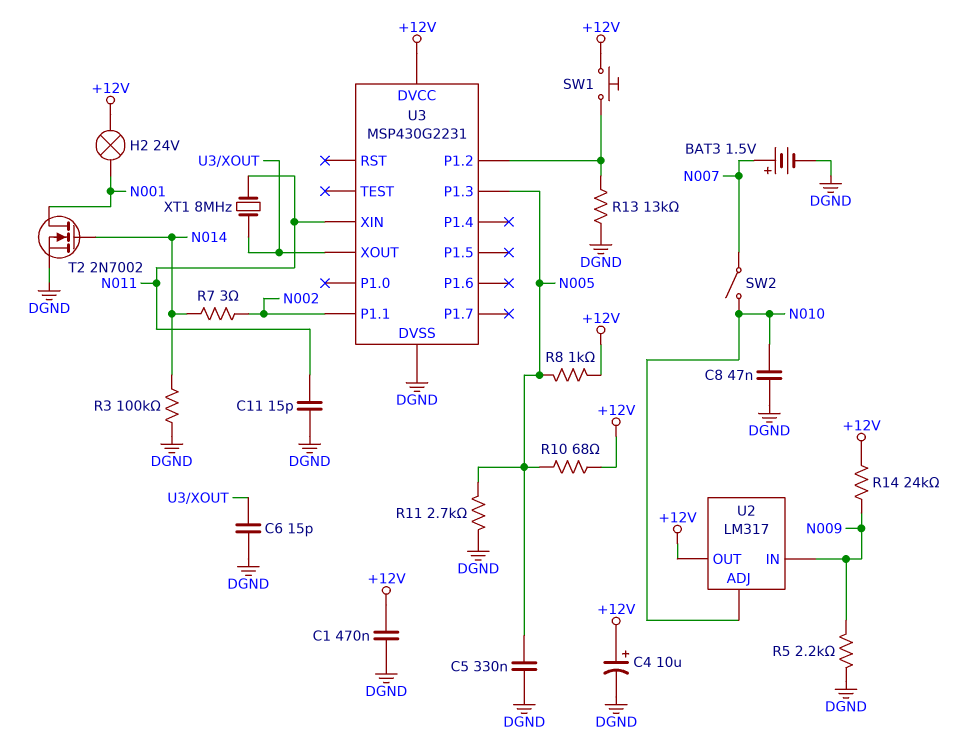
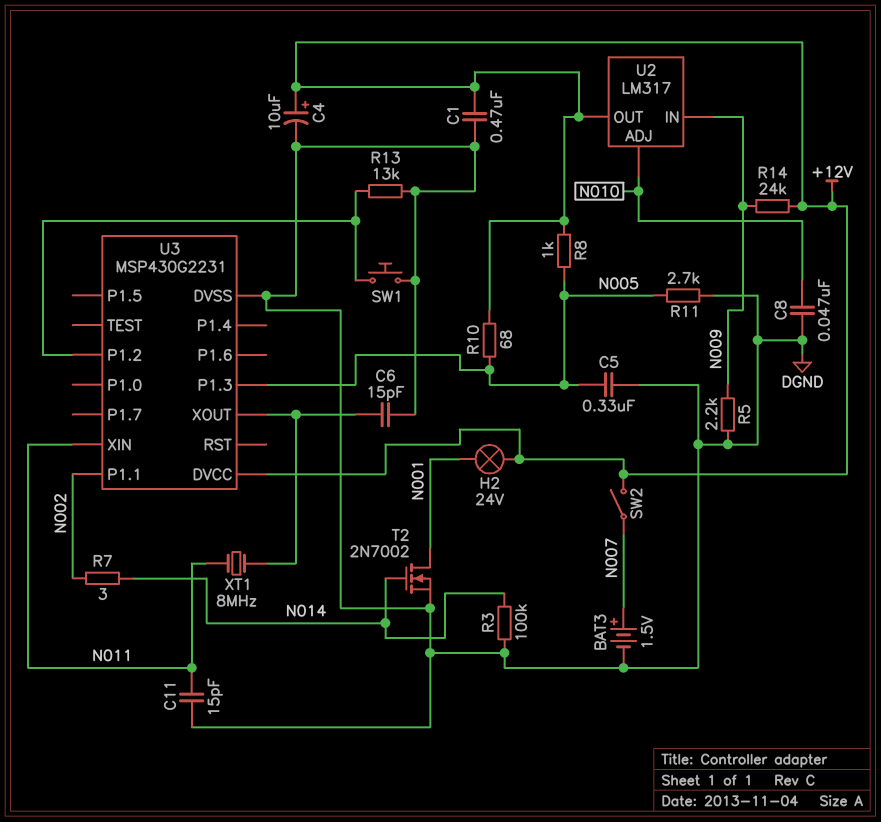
SW1: button (+12V, U3/P1.2) -> button (DGND, U3/P1.2)
SW2: switch (N007, N010) -> switch (+12V, N007)

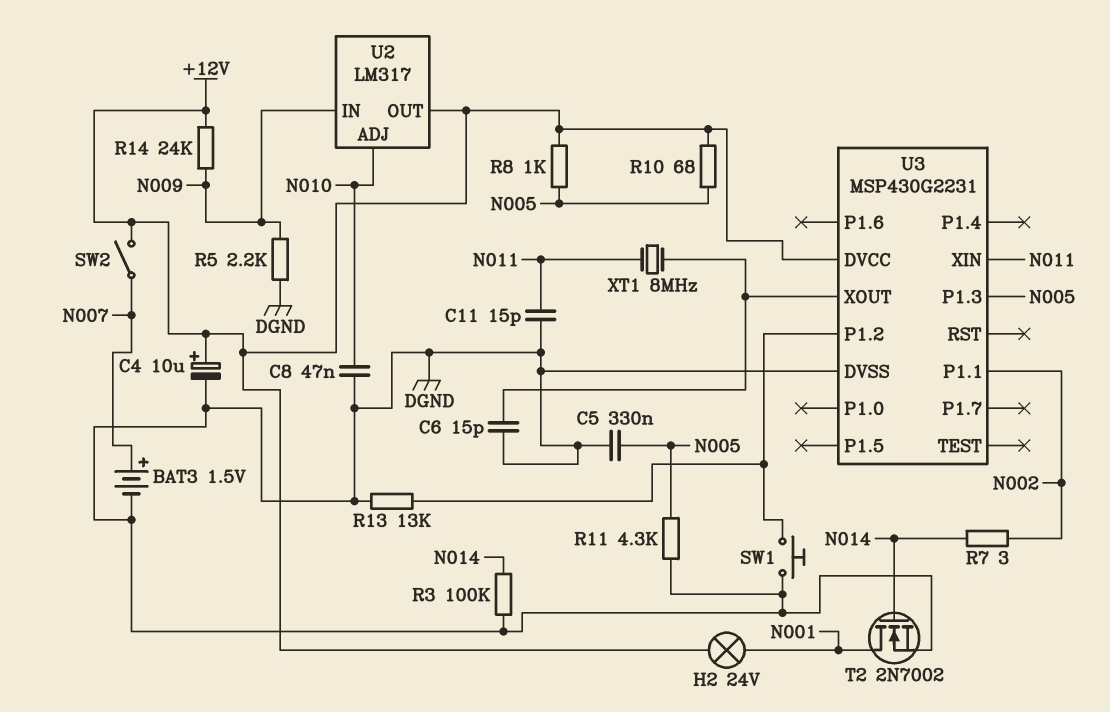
C1: 470nF (+12V, DGND) -> none
R11: 2.7k (DGND, N005) -> 4.3k (DGND, N005)

